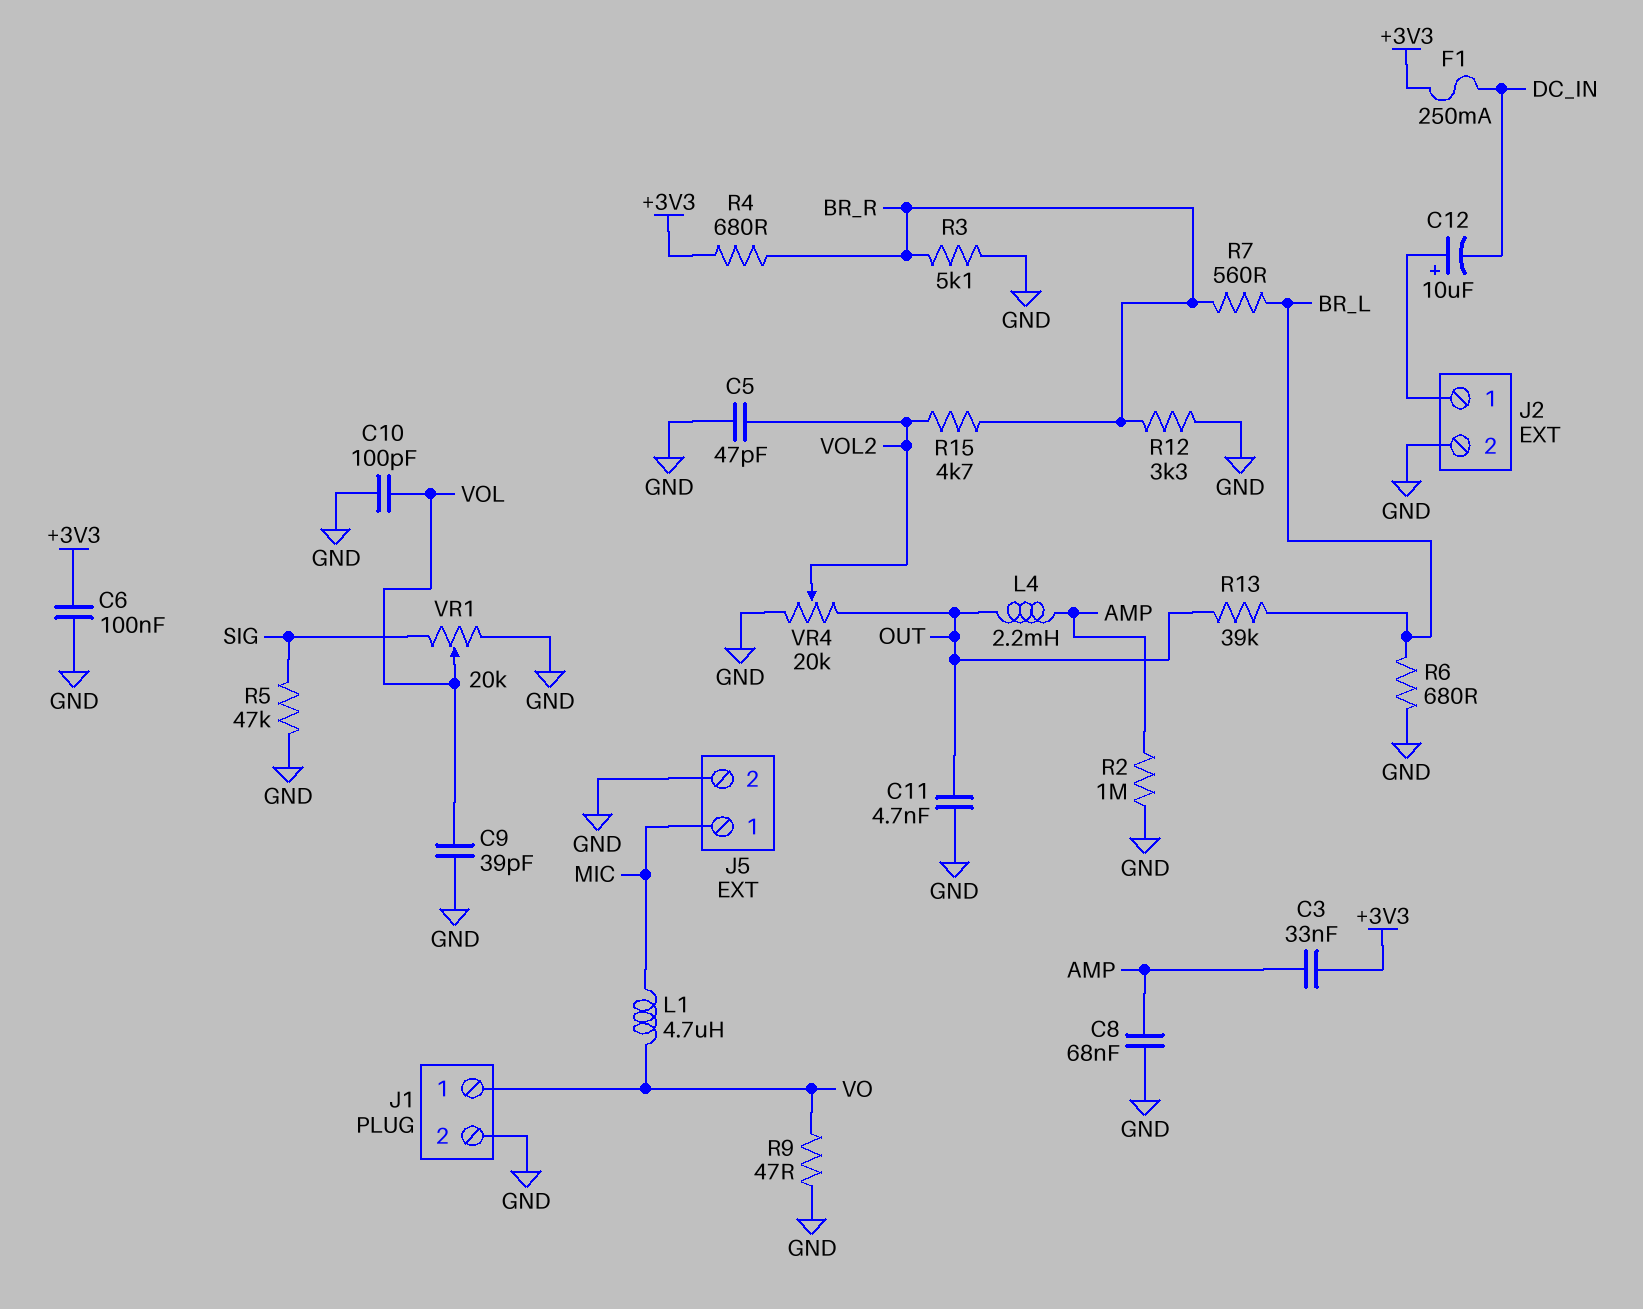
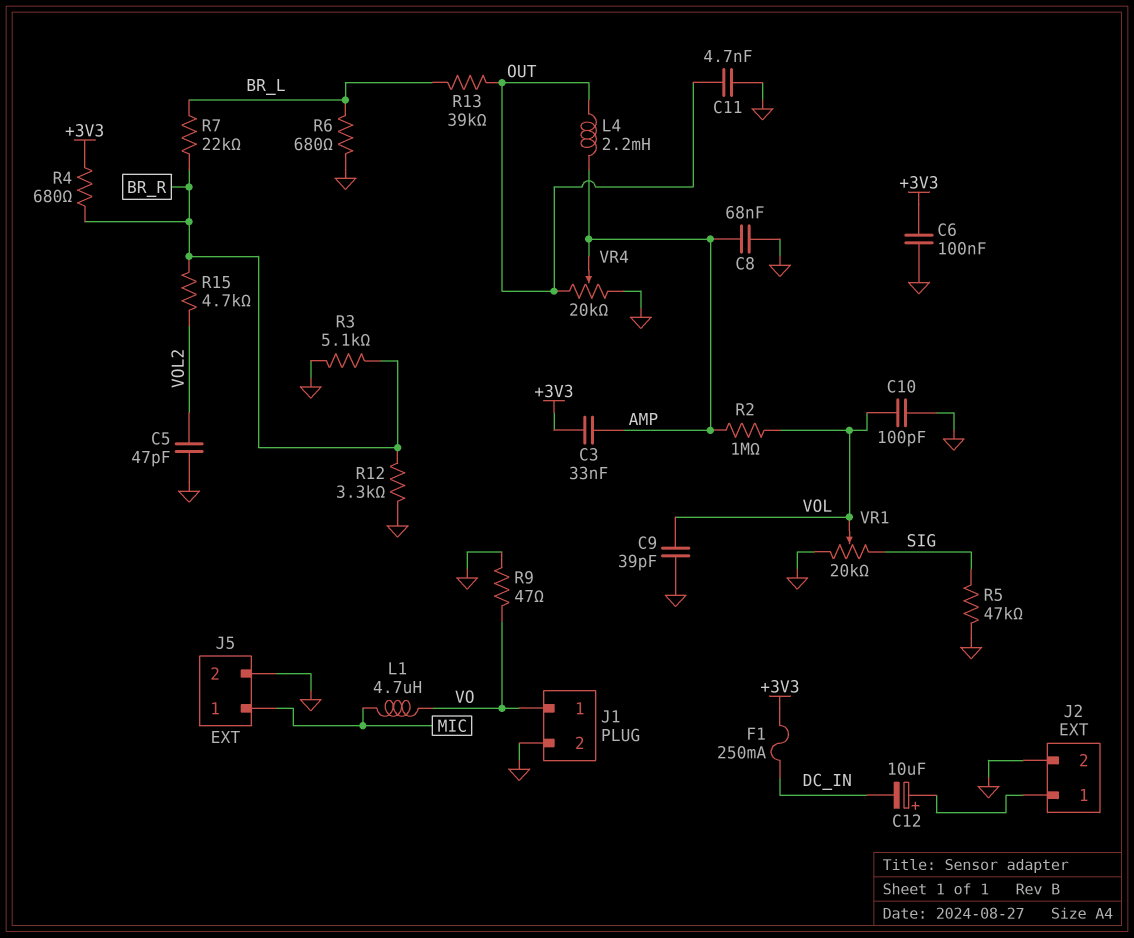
R2: 1M (AMP, GND) -> 1M (AMP, VOL)
R7: 560 (BR_L, BR_R) -> 22k (BR_L, BR_R)
VR4: 20k (GND, OUT, wiper VOL2) -> 20k (GND, OUT, wiper AMP)

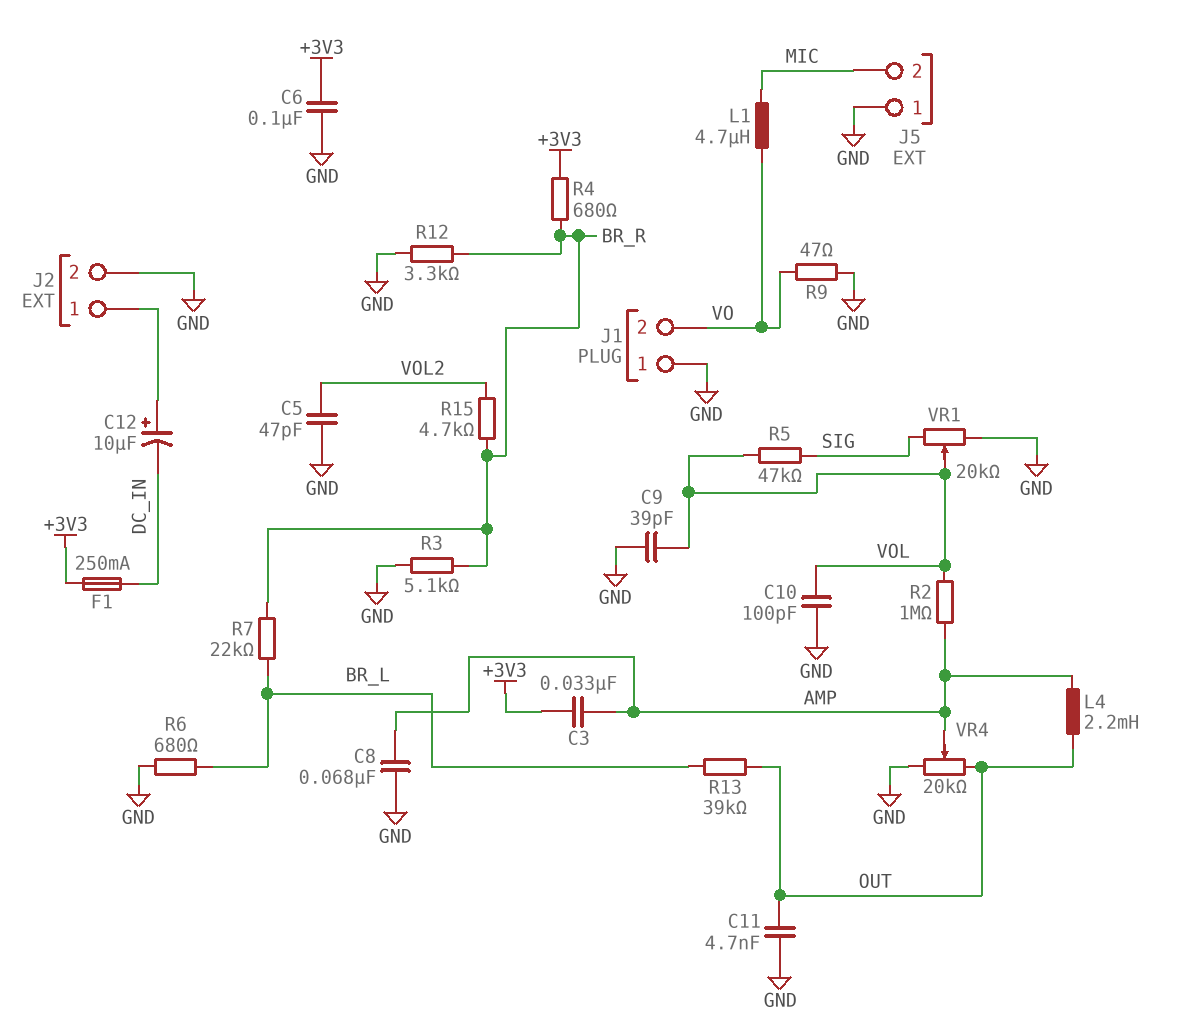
J1 pin 1: VO -> GND
J1 pin 2: GND -> VO
J5 pin 1: MIC -> GND
J5 pin 2: GND -> MIC
R5: 47k (GND, SIG) -> 47k (SIG, VOL)

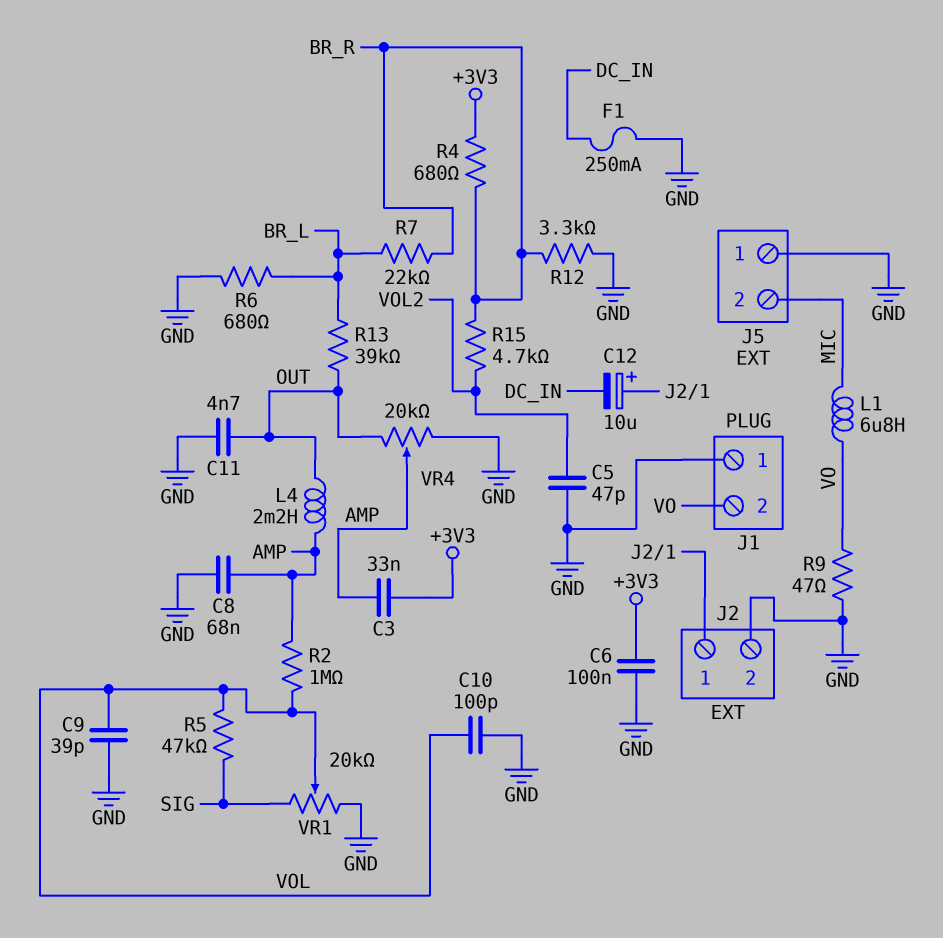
F1: 250mA (+3V3, DC_IN) -> 250mA (DC_IN, GND)
L1: 4.7uH (MIC, VO) -> 6.8uH (MIC, VO)
R3: 5.1k (BR_R, GND) -> none

